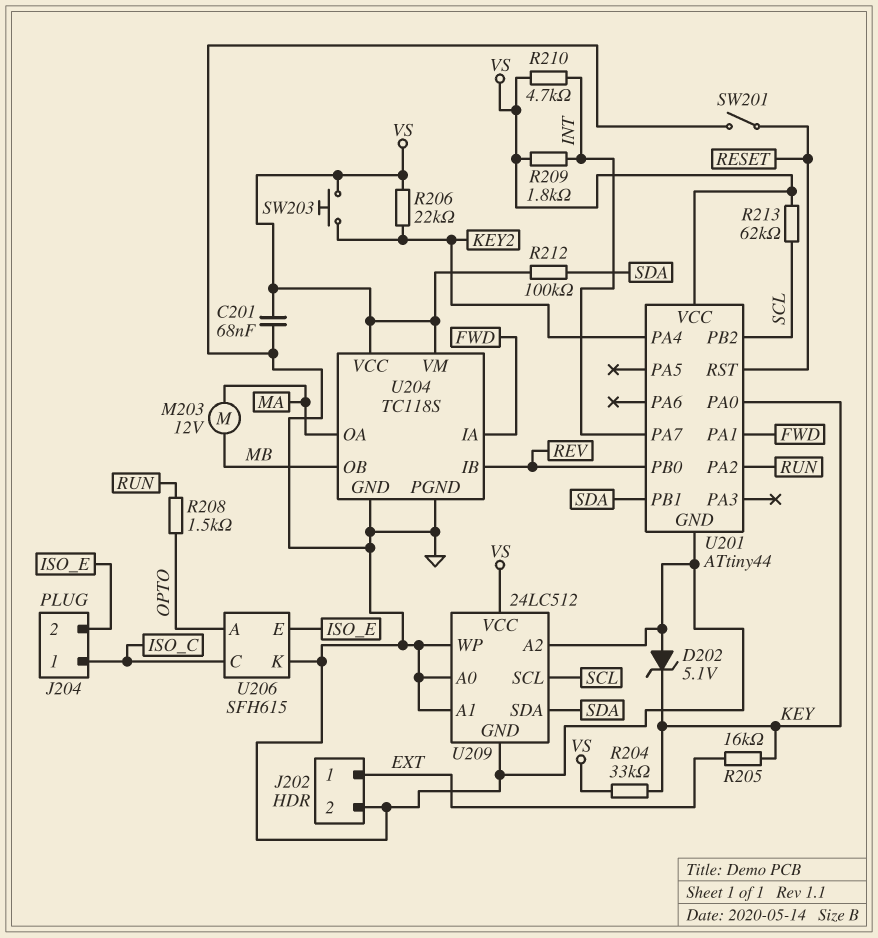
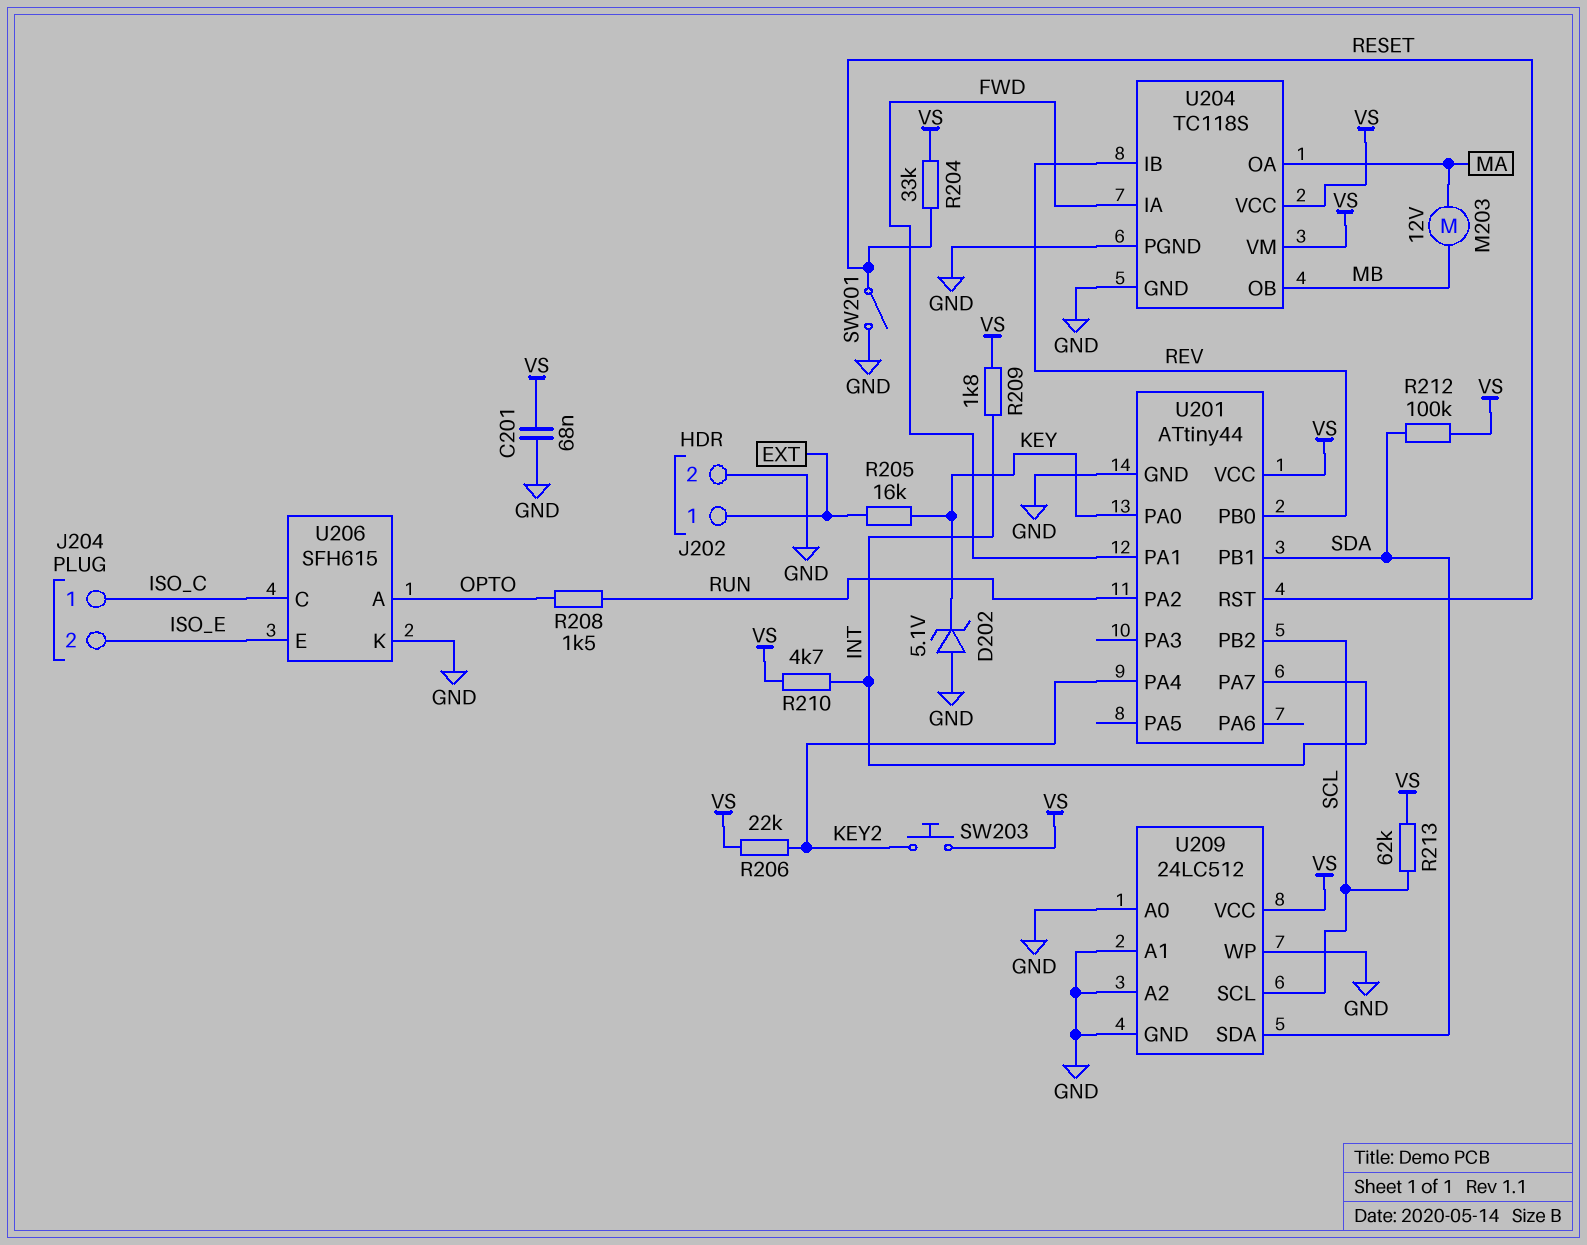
R204: 33k (KEY, VS) -> 33k (RESET, VS)

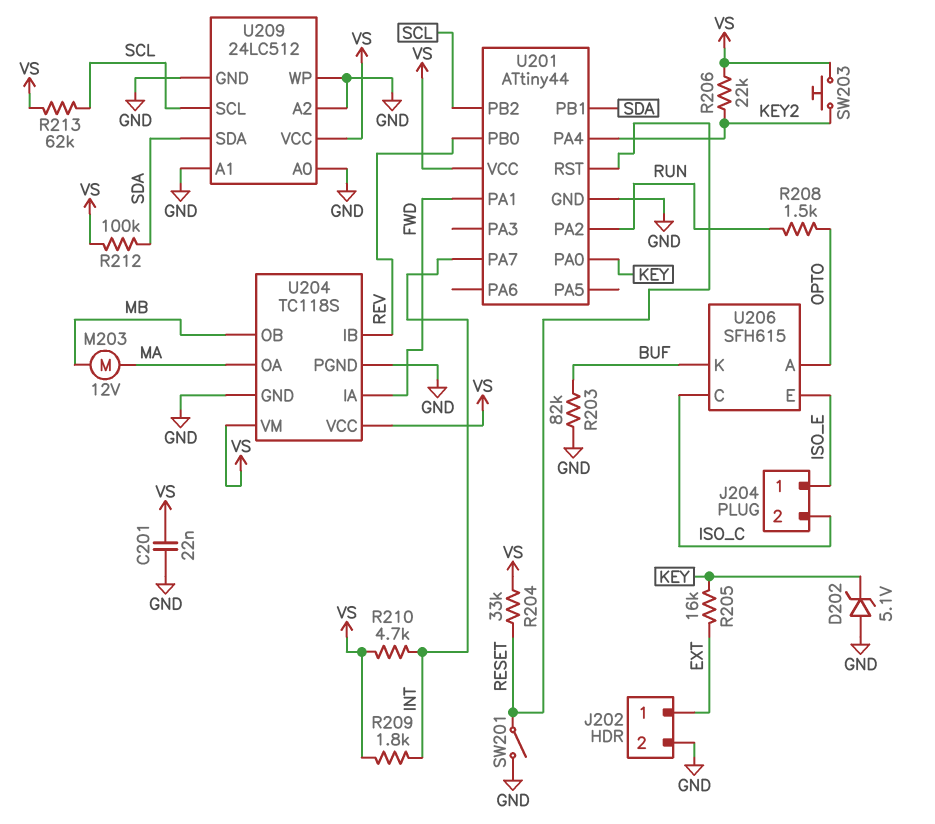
C201: 68nF (GND, VS) -> 22nF (GND, VS)
J204 pin 1: ISO_C -> ISO_E
J204 pin 2: ISO_E -> ISO_C
R203: none -> 82k (BUF, GND)
U206 pin K: GND -> BUF

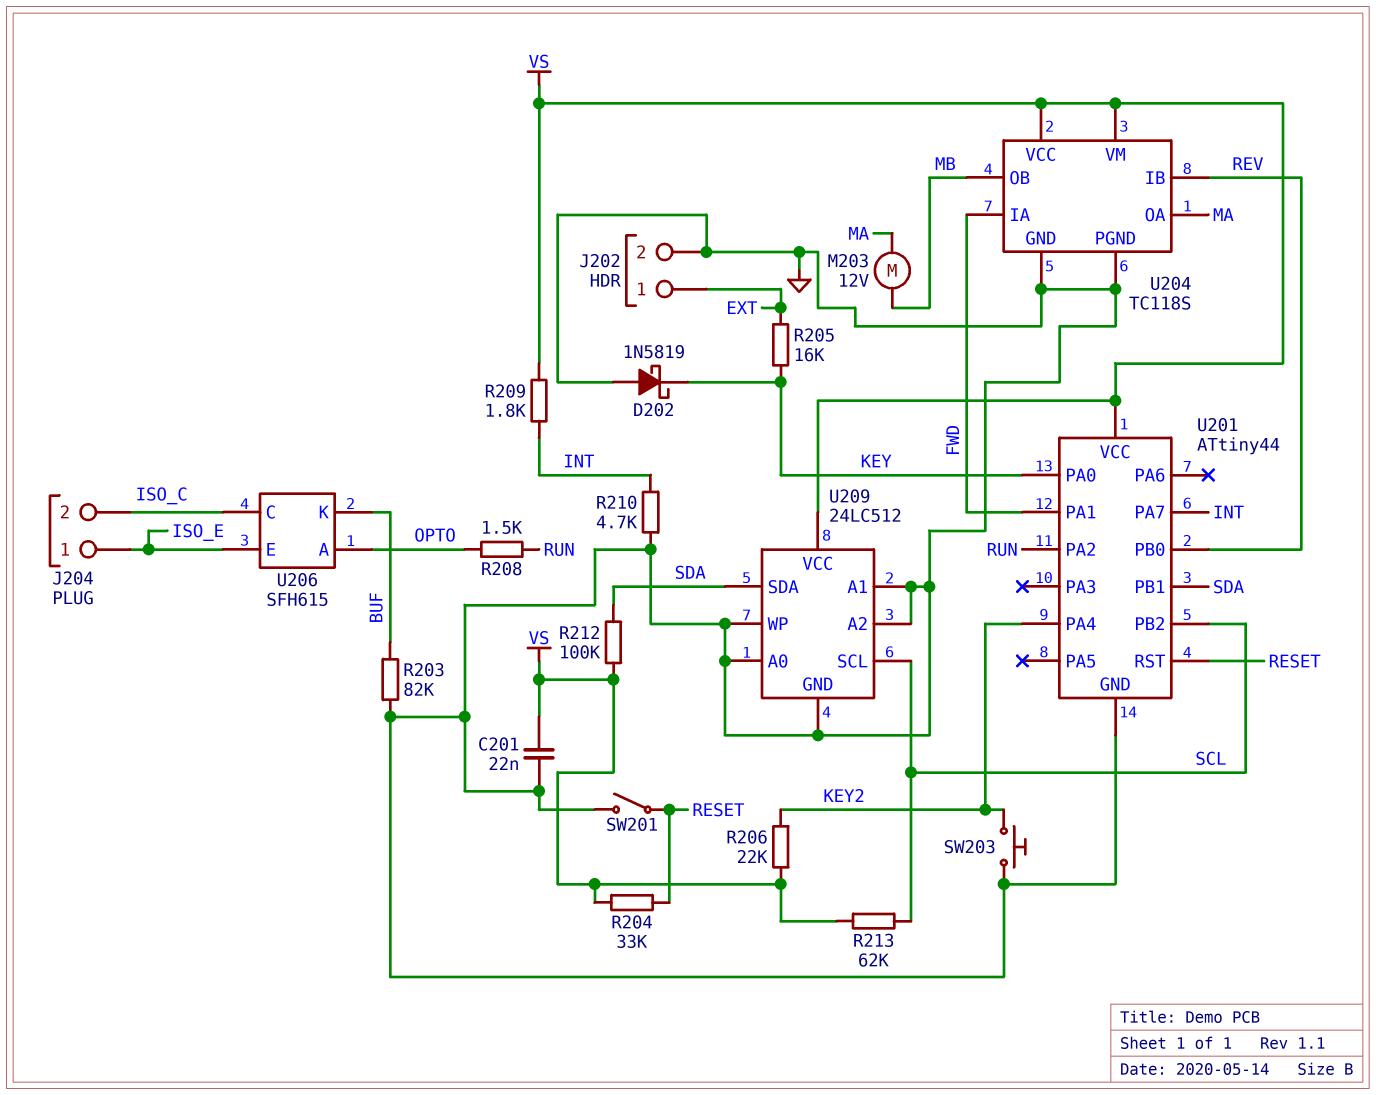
D202: zener 5.1V (A GND, K KEY) -> schottky 1N5819 (A GND, K KEY)
R210: 4.7k (INT, VS) -> 4.7k (GND, INT)
SW203: button (KEY2, VS) -> button (GND, KEY2)

